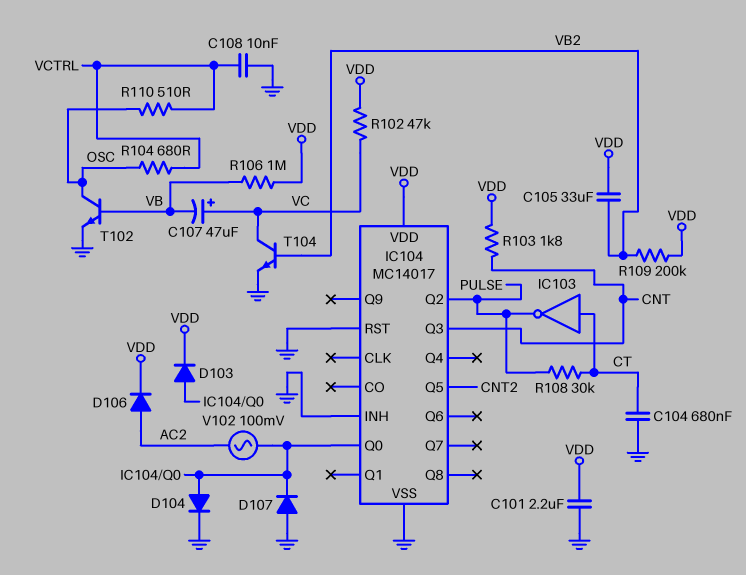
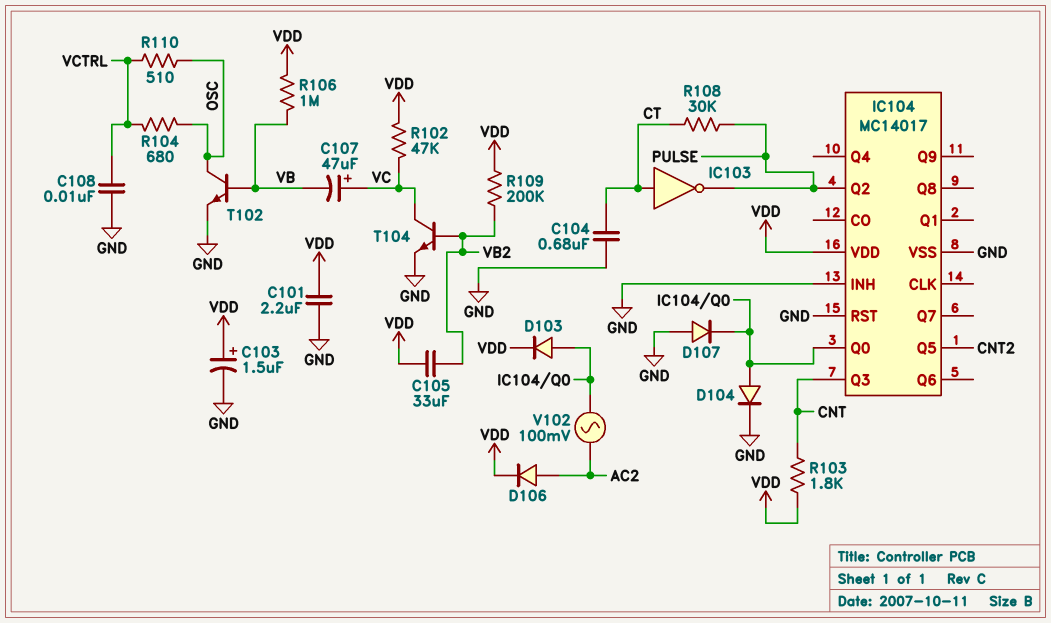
C103: none -> 1.5uF (plus VDD, minus GND)

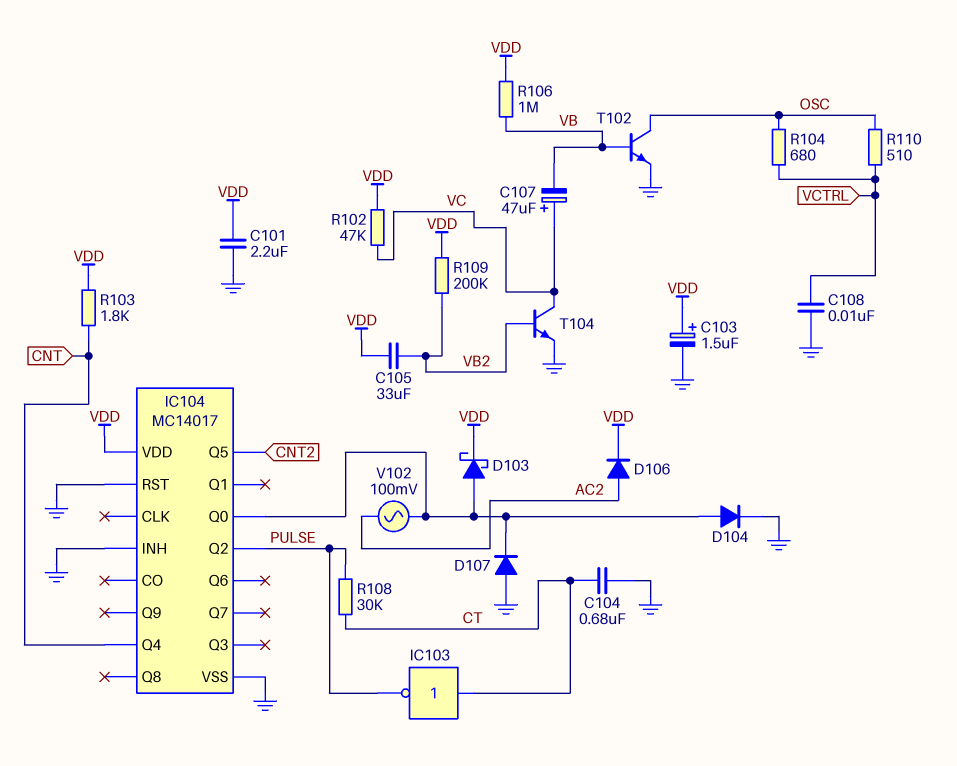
D103: diode (A IC104/Q0, K VDD) -> schottky (A IC104/Q0, K VDD)
IC104 pin Q3: CNT -> none
IC104 pin Q4: none -> CNT

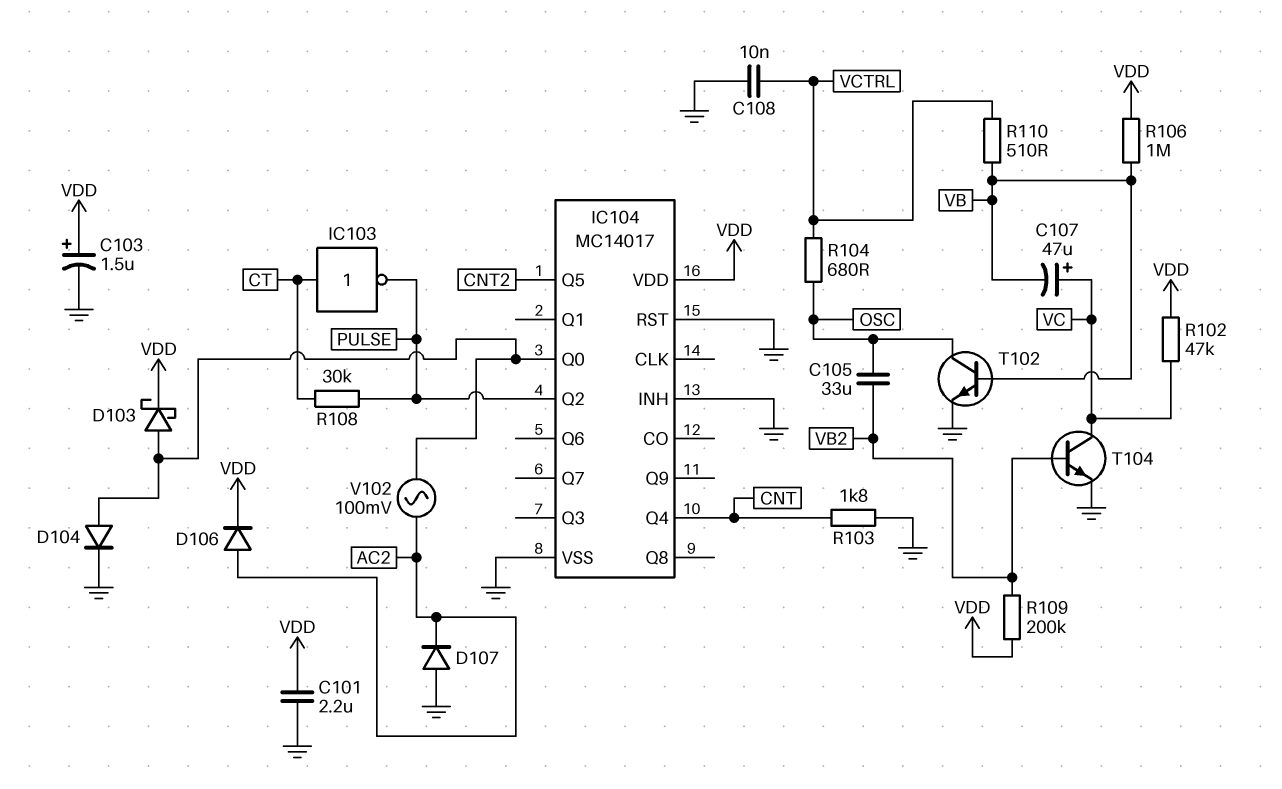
C104: 680nF (CT, GND) -> none
C105: 33uF (VB2, VDD) -> 33uF (OSC, VB2)
D107: diode (A GND, K IC104/Q0) -> diode (A GND, K AC2)
R103: 1.8k (CNT, VDD) -> 1.8k (CNT, GND)
R110: 510 (OSC, VCTRL) -> 510 (VB, VCTRL)

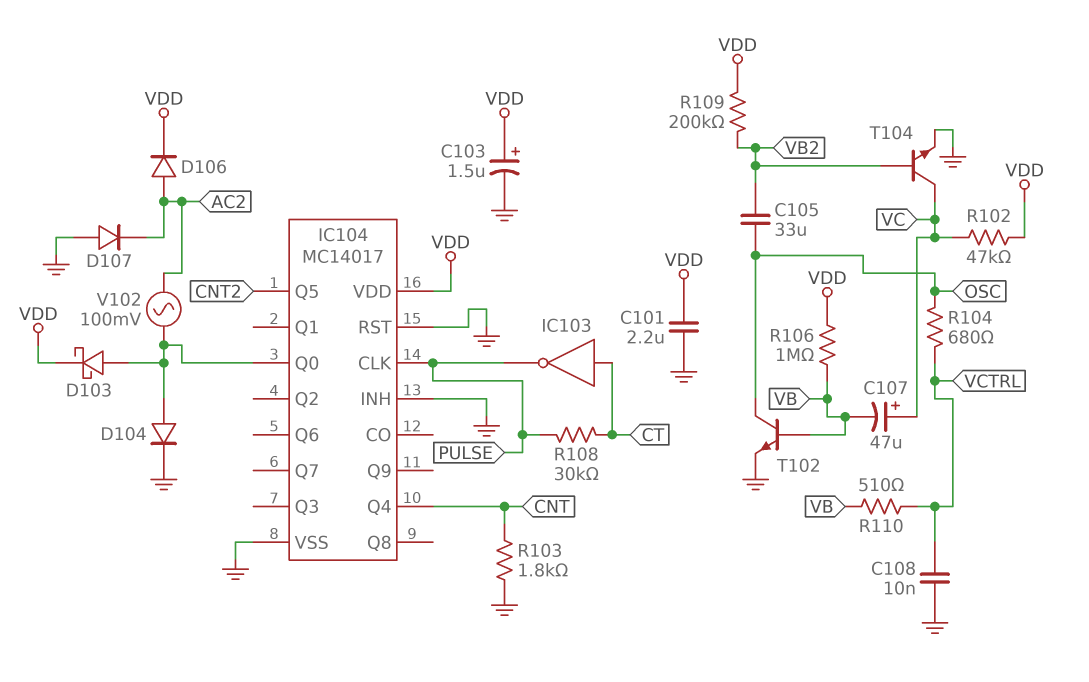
IC104 pin CLK: none -> PULSE
IC104 pin Q2: PULSE -> none

